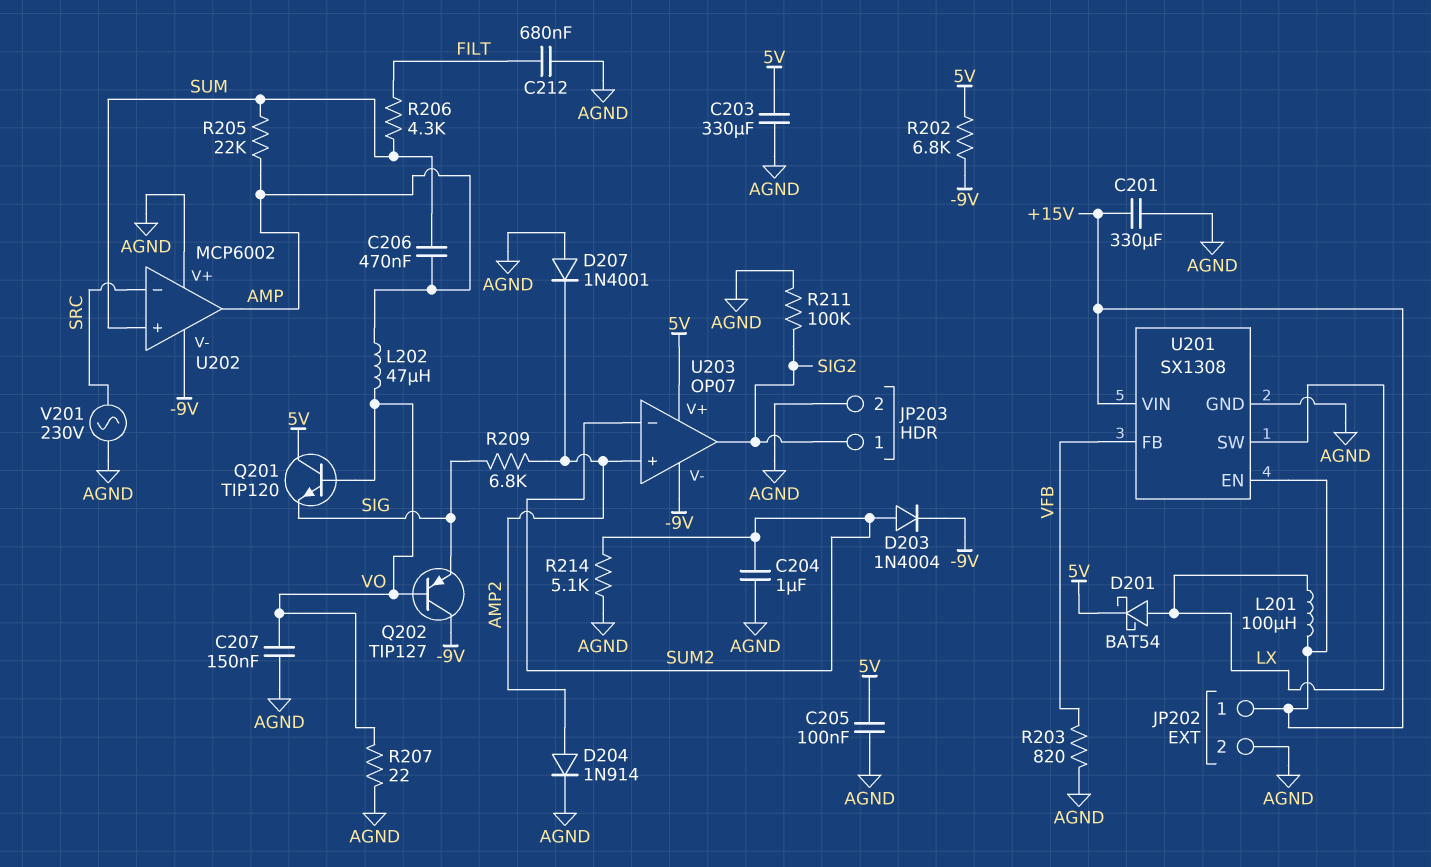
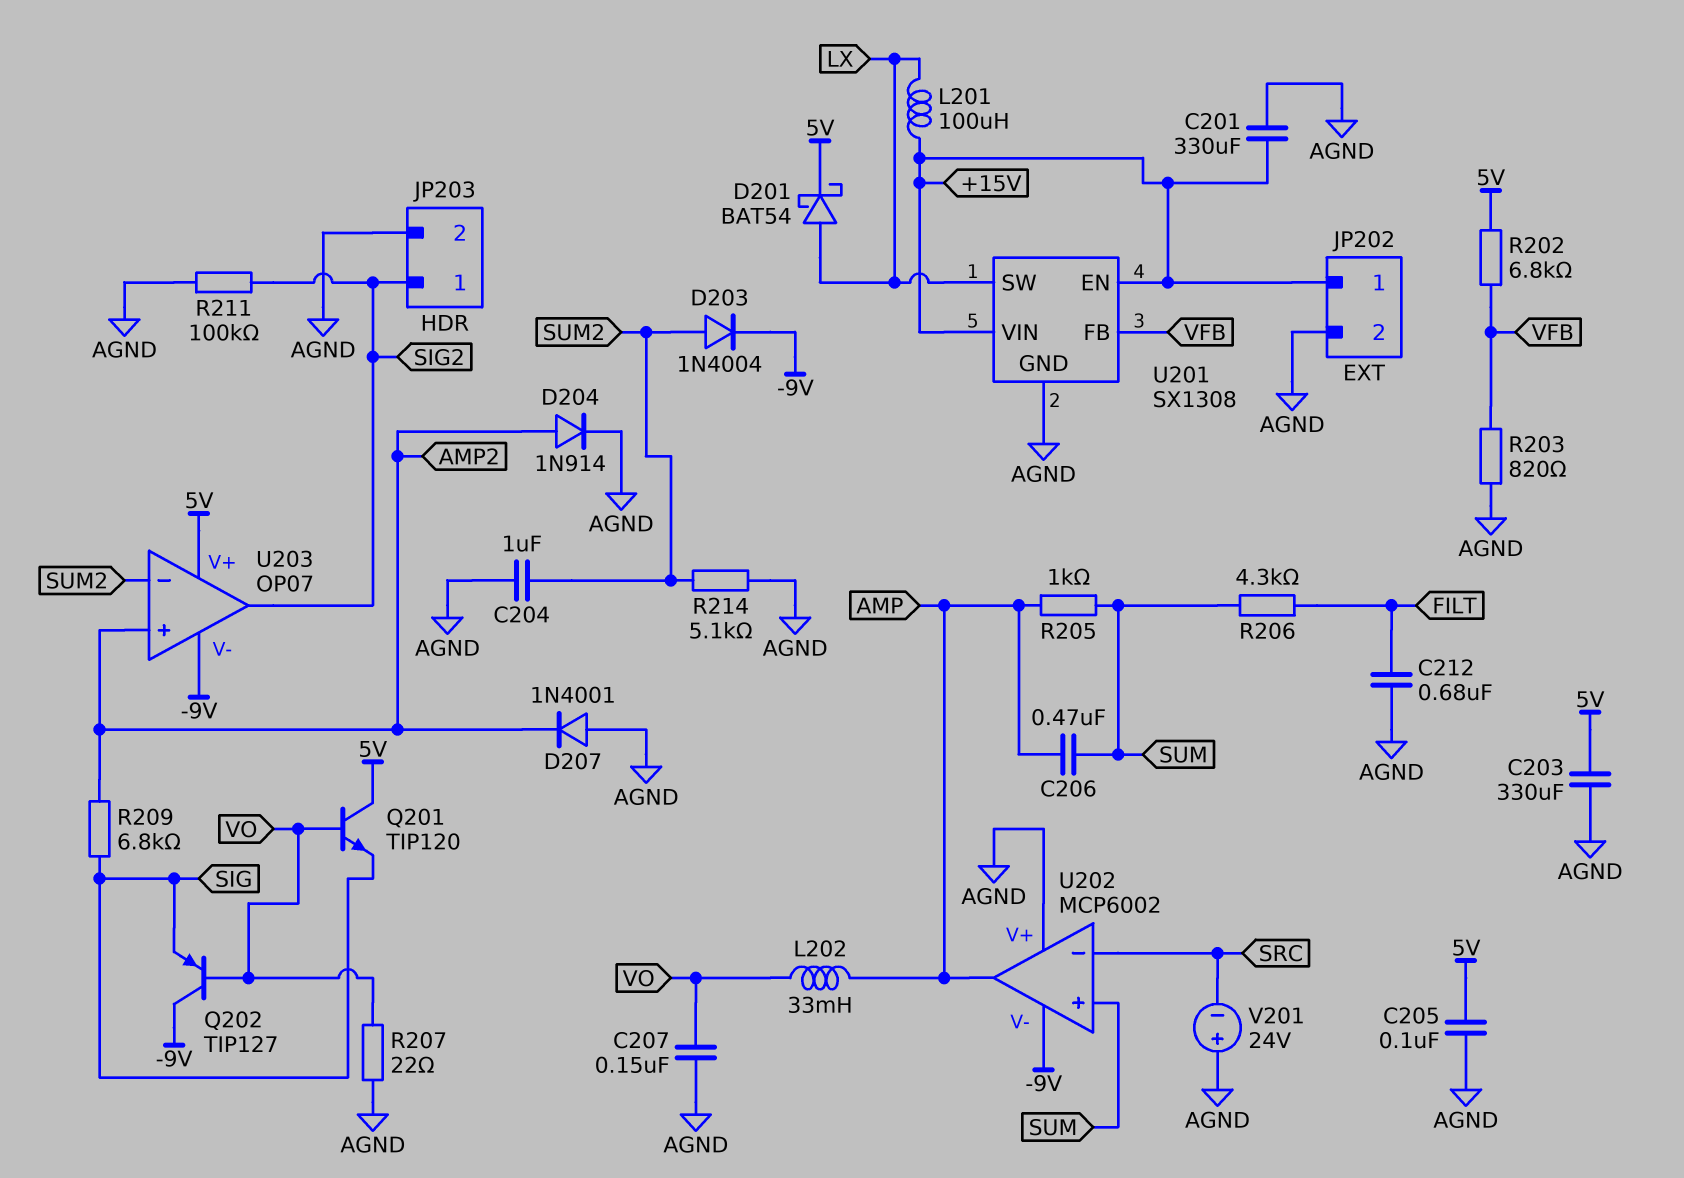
L202: 47uH (AMP, VO) -> 33mH (AMP, VO)
R202: 6.8k (-9V, 5V) -> 6.8k (5V, VFB)
R205: 22k (AMP, SUM) -> 1k (AMP, SUM)
V201: AC 230V (AGND, SRC) -> 24V (plus AGND, minus SRC)

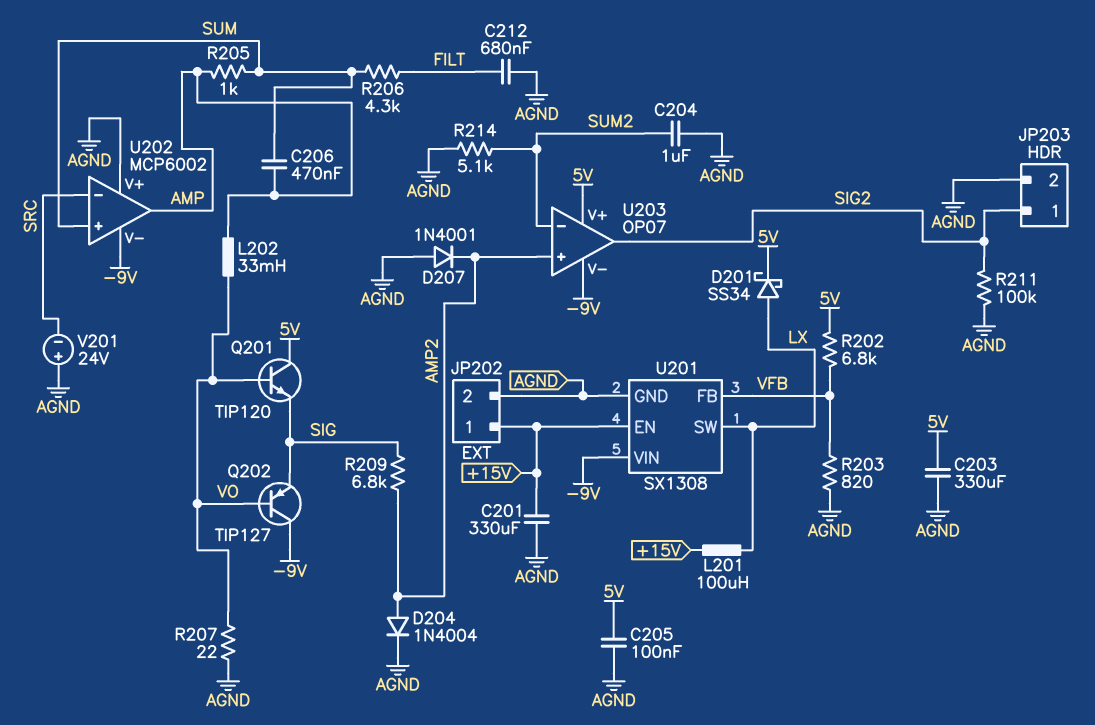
C207: 150nF (AGND, VO) -> none
D201: schottky BAT54 (A LX, K 5V) -> schottky SS34 (A LX, K 5V)
D203: diode 1N4004 (A SUM2, K -9V) -> none
D204: diode 1N914 (A AMP2, K AGND) -> diode 1N4004 (A AMP2, K AGND)
U201 pin VIN: +15V -> -9V

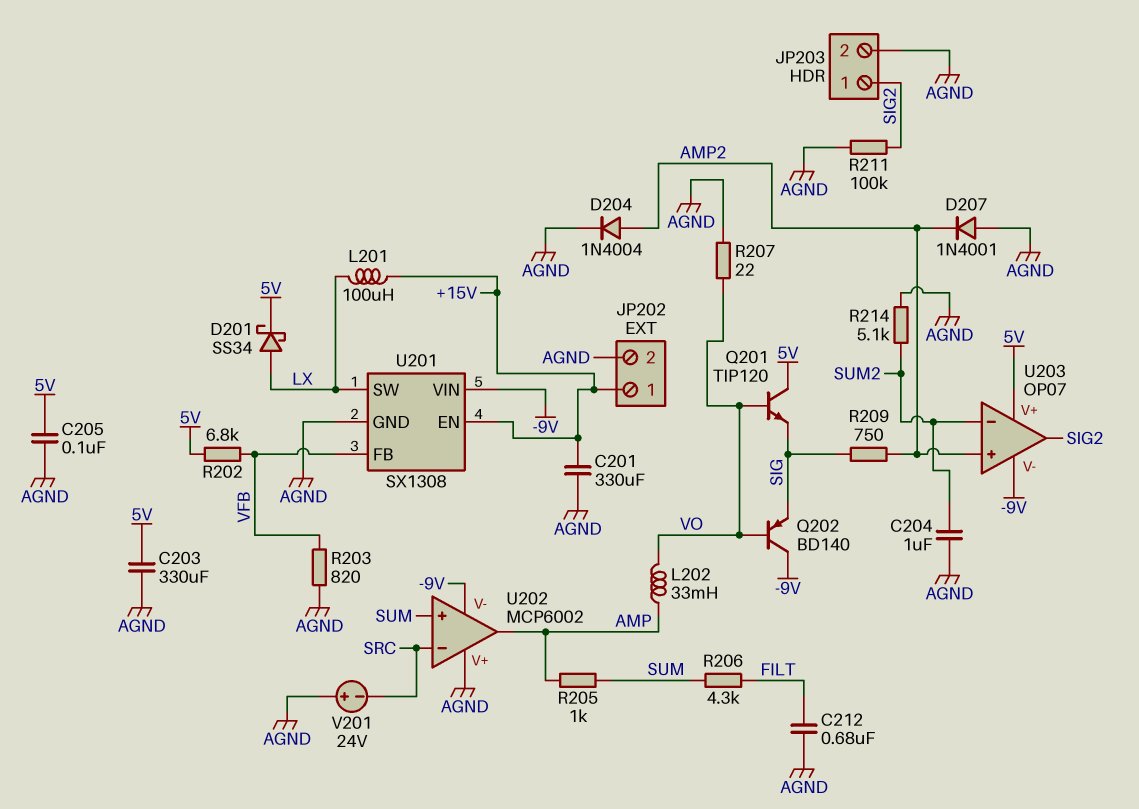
C206: 470nF (AMP, SUM) -> none
Q202: PNP TIP127 (B VO, C -9V, E SIG) -> PNP BD140 (B VO, C -9V, E SIG)
R209: 6.8k (AMP2, SIG) -> 750 (AMP2, SIG)

